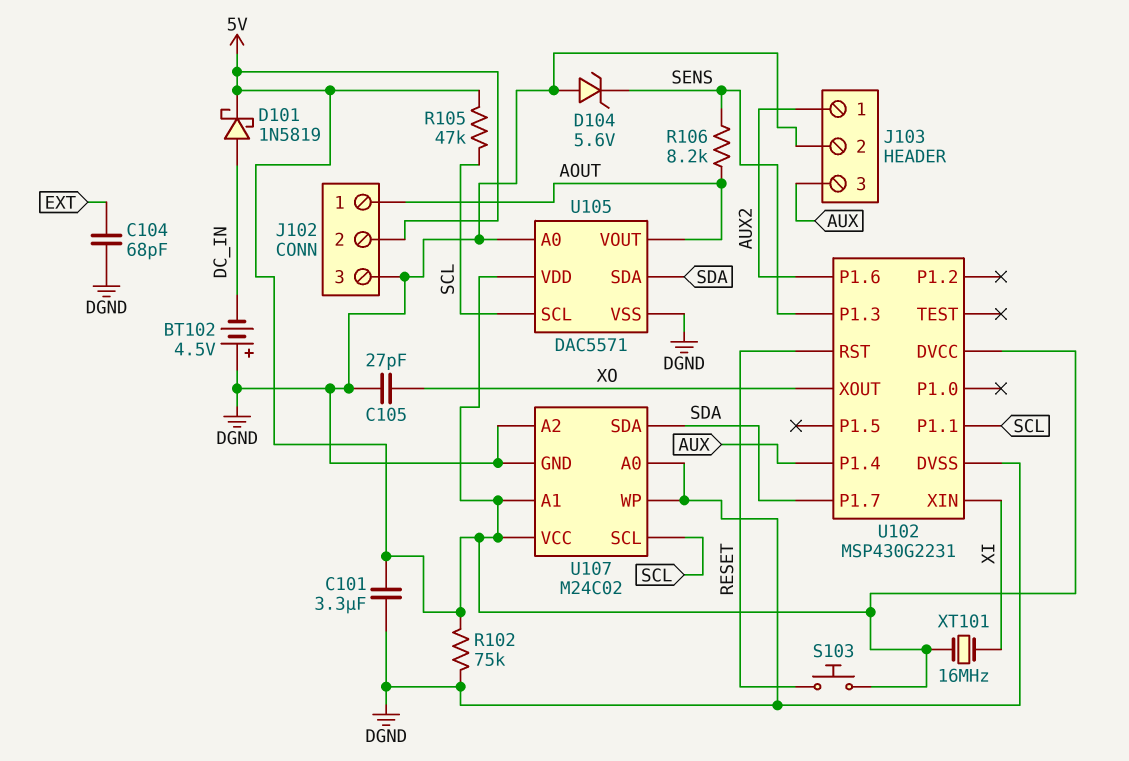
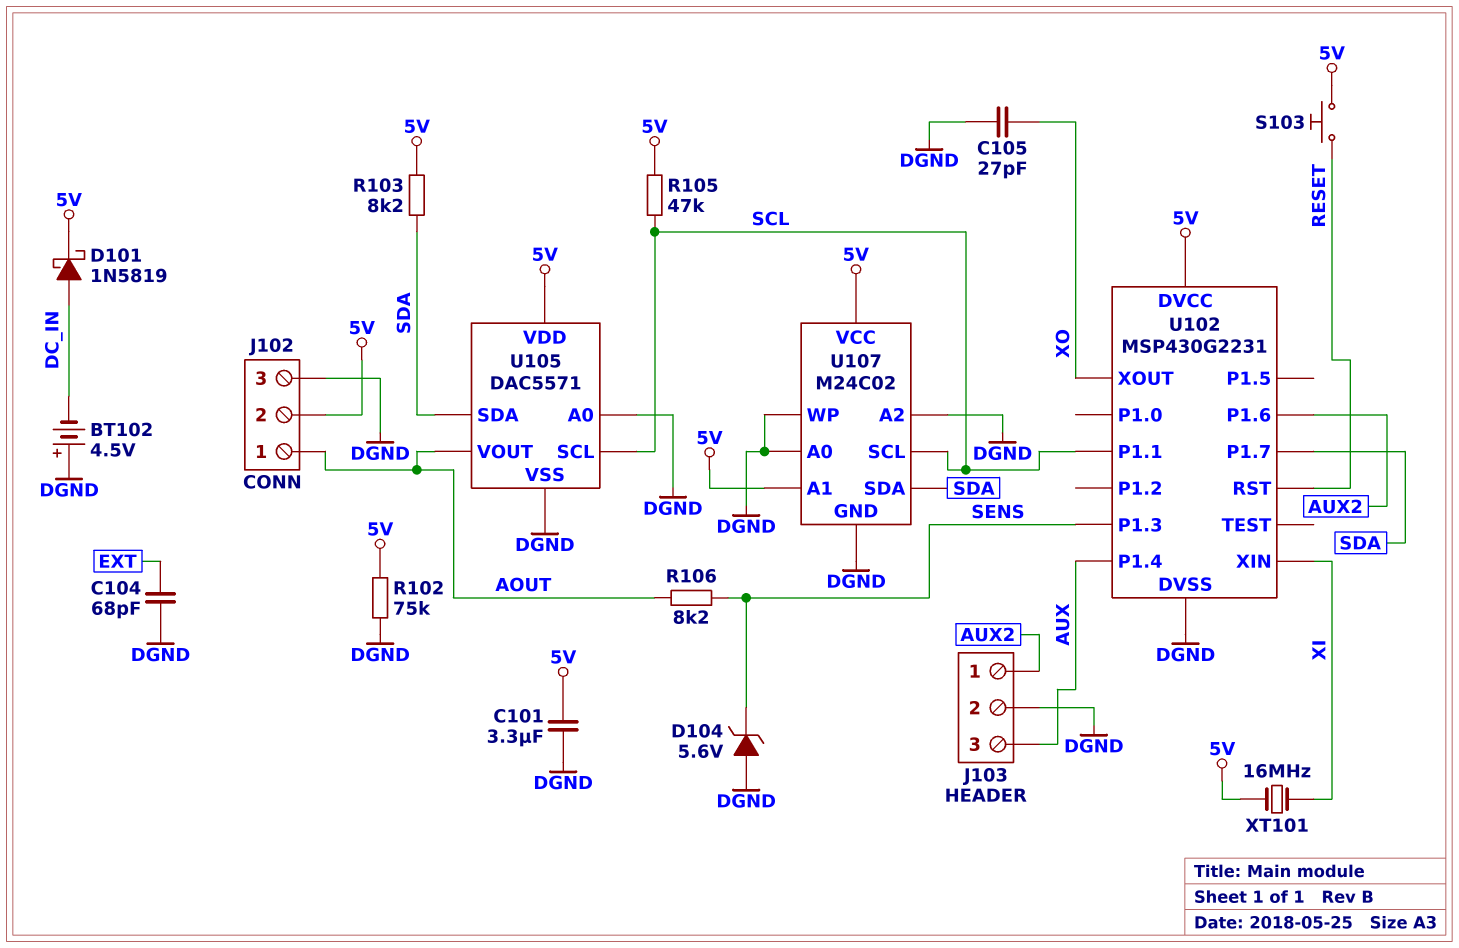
R103: none -> 8.2k (5V, SDA)

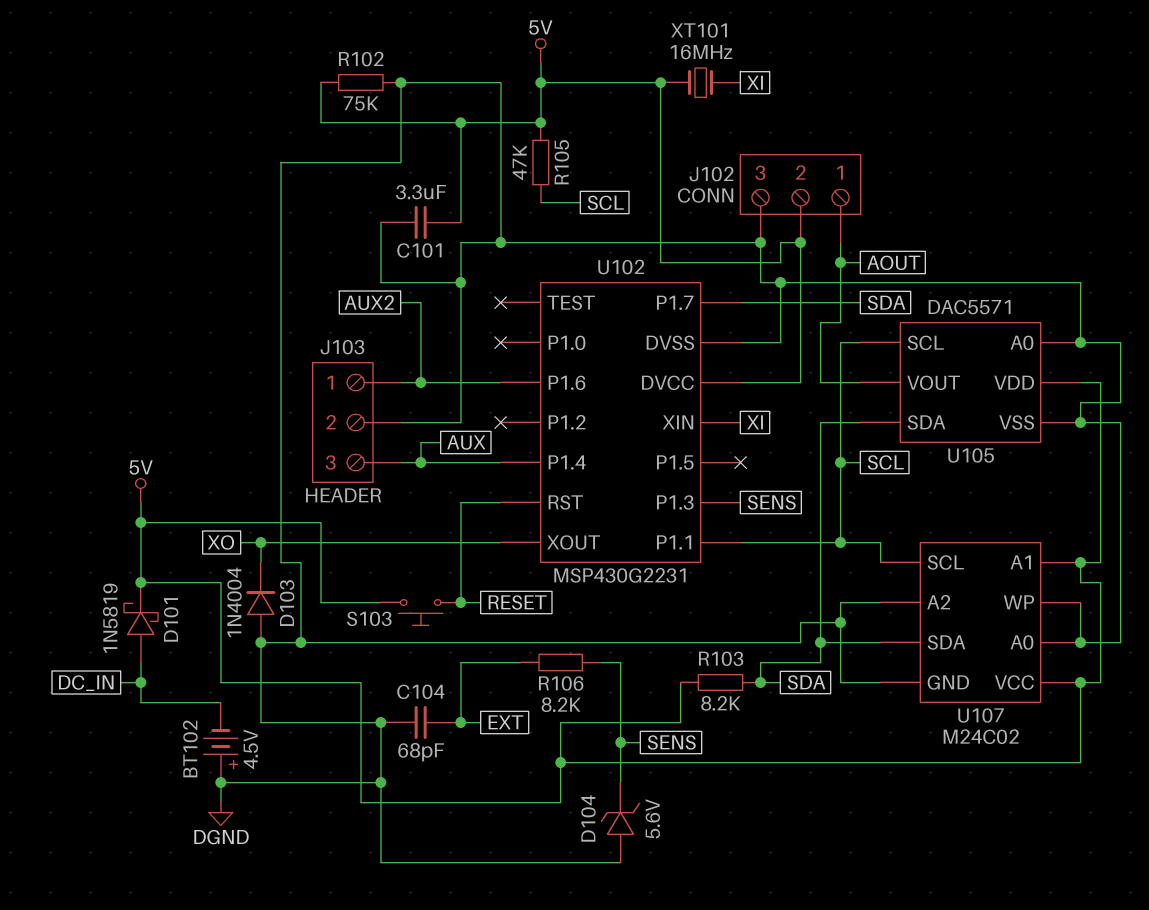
C105: 27pF (DGND, XO) -> none
D103: none -> diode 1N4004 (A DGND, K XO)
R106: 8.2k (AOUT, SENS) -> 8.2k (EXT, SENS)

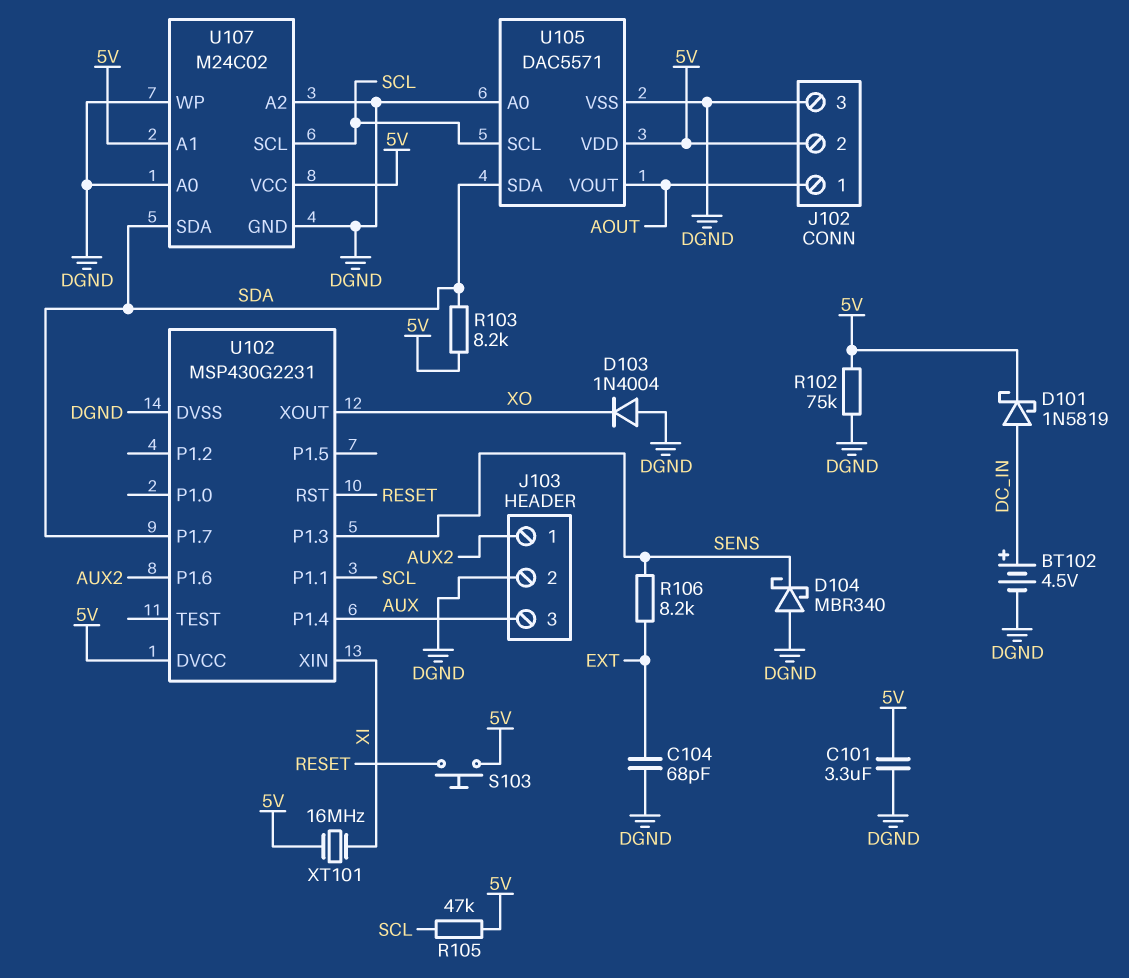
BT102: 4.5V (plus DGND, minus DC_IN) -> 4.5V (plus DC_IN, minus DGND)
D104: zener 5.6V (A DGND, K SENS) -> schottky MBR340 (A DGND, K SENS)

